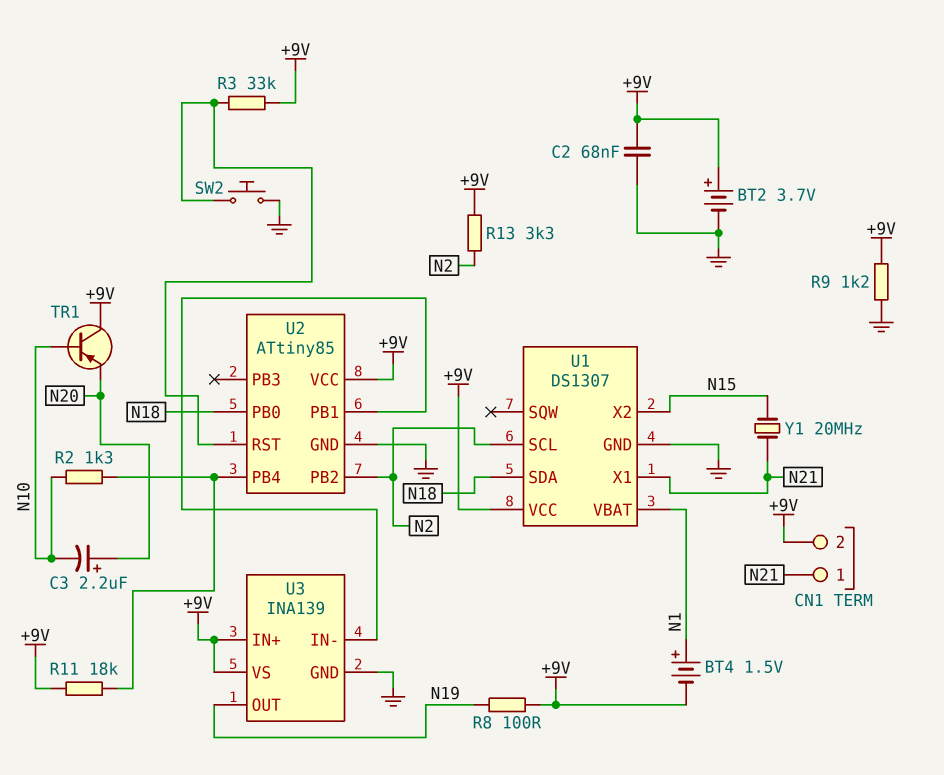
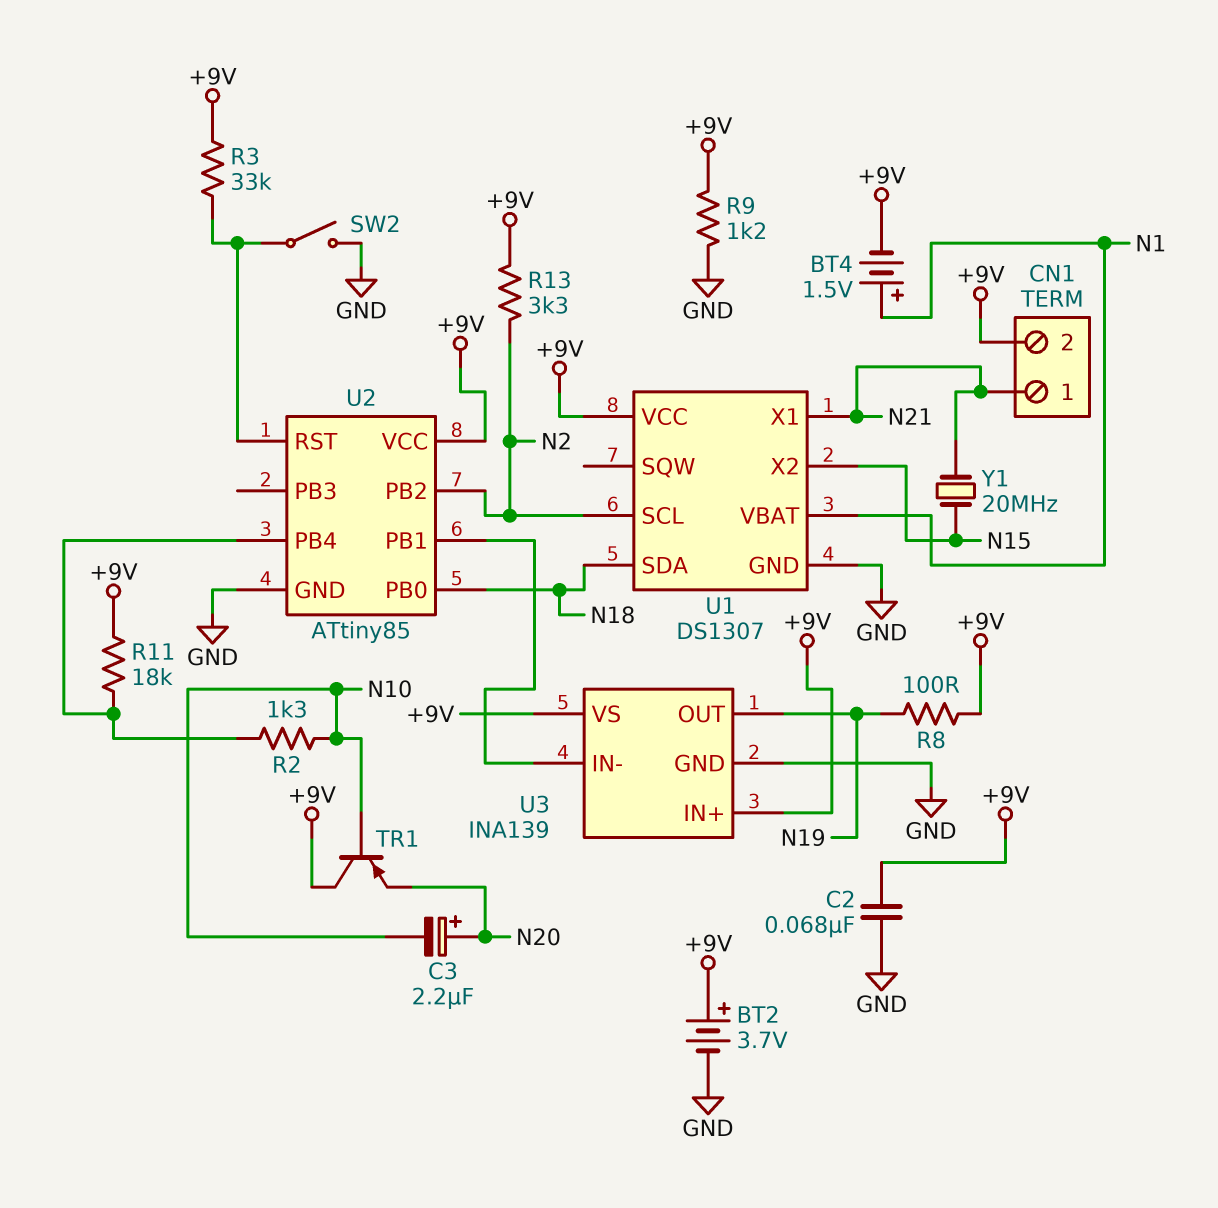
SW2: button (GND, U2/RST) -> switch (GND, U2/RST)

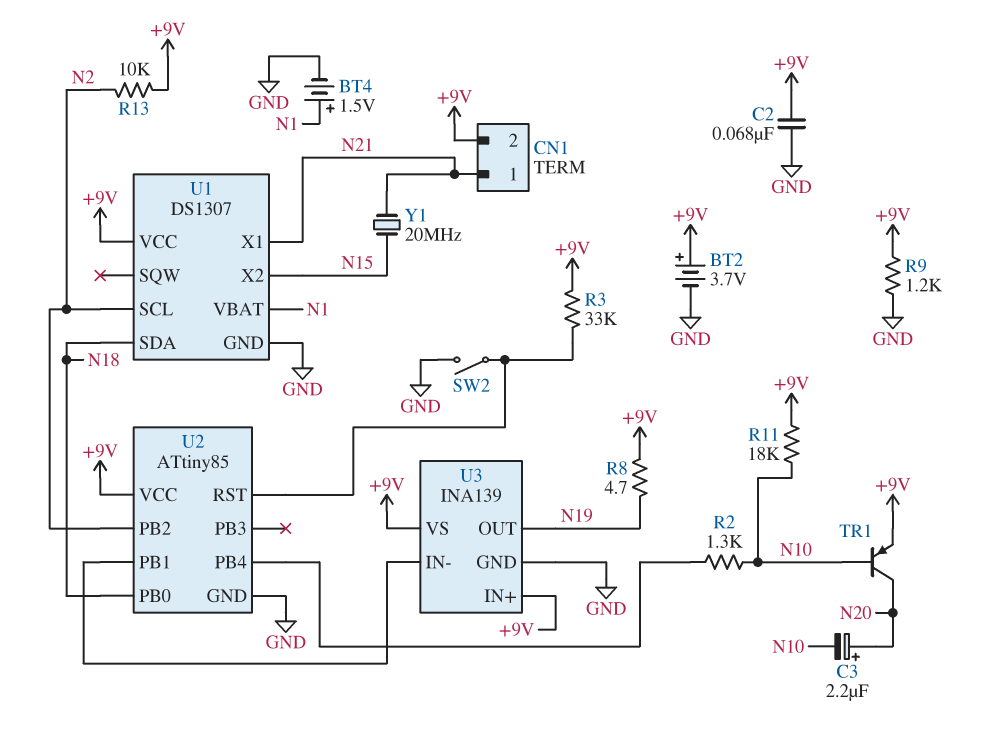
BT4: 1.5V (plus N1, minus +9V) -> 1.5V (plus N1, minus GND)
R8: 100 (+9V, N19) -> 4.7 (+9V, N19)
R11: 18k (+9V, U2/PB4) -> 18k (+9V, N10)
R13: 3.3k (+9V, N2) -> 10k (+9V, N2)
TR1: PNP (B N10, C +9V, E N20) -> PNP (B N10, C N20, E +9V)

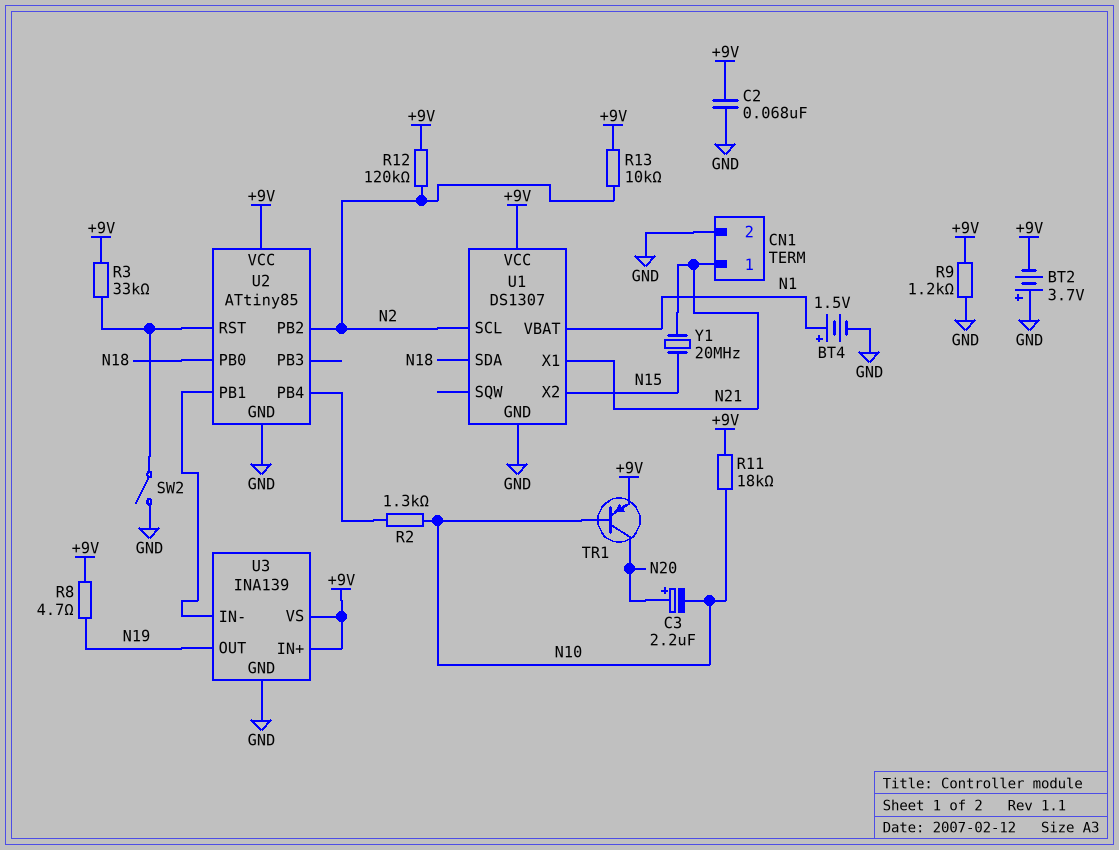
BT2: 3.7V (plus +9V, minus GND) -> 3.7V (plus GND, minus +9V)
CN1 pin 2: +9V -> GND
R12: none -> 120k (+9V, N2)

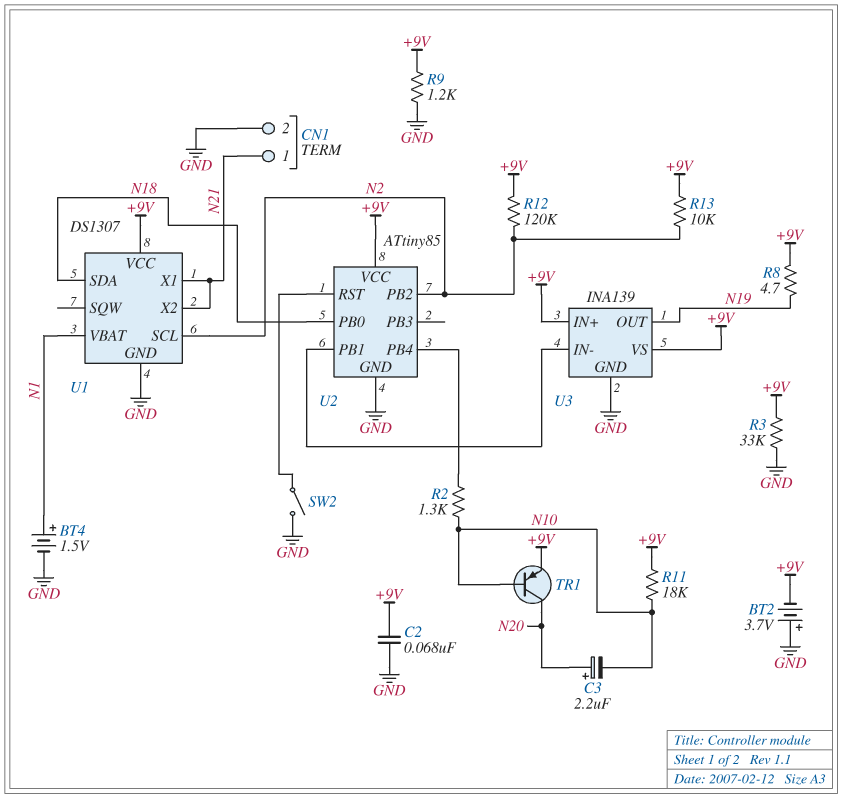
R3: 33k (+9V, U2/RST) -> 33k (+9V, GND)
U1 pin X2: N15 -> N21
Y1: 20MHz (N15, N21) -> none

